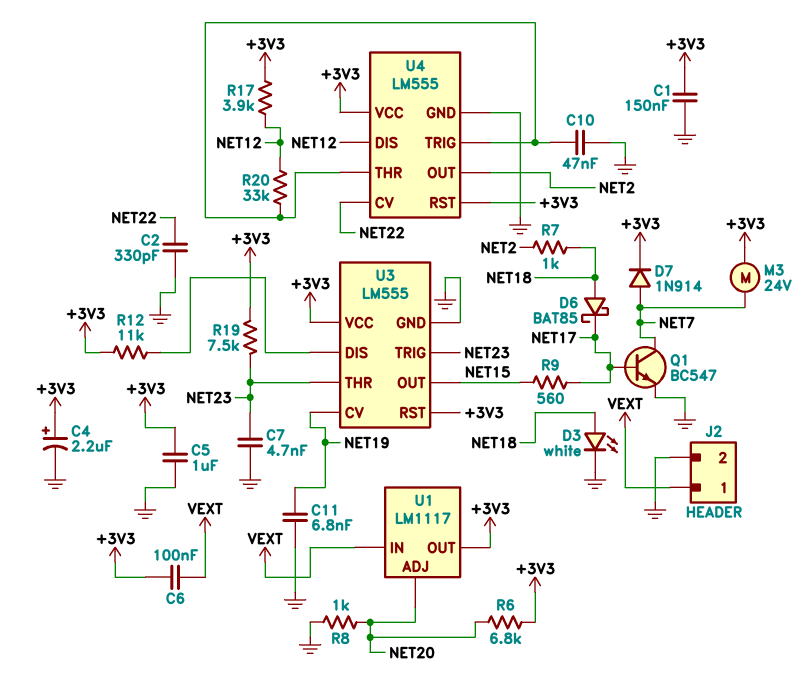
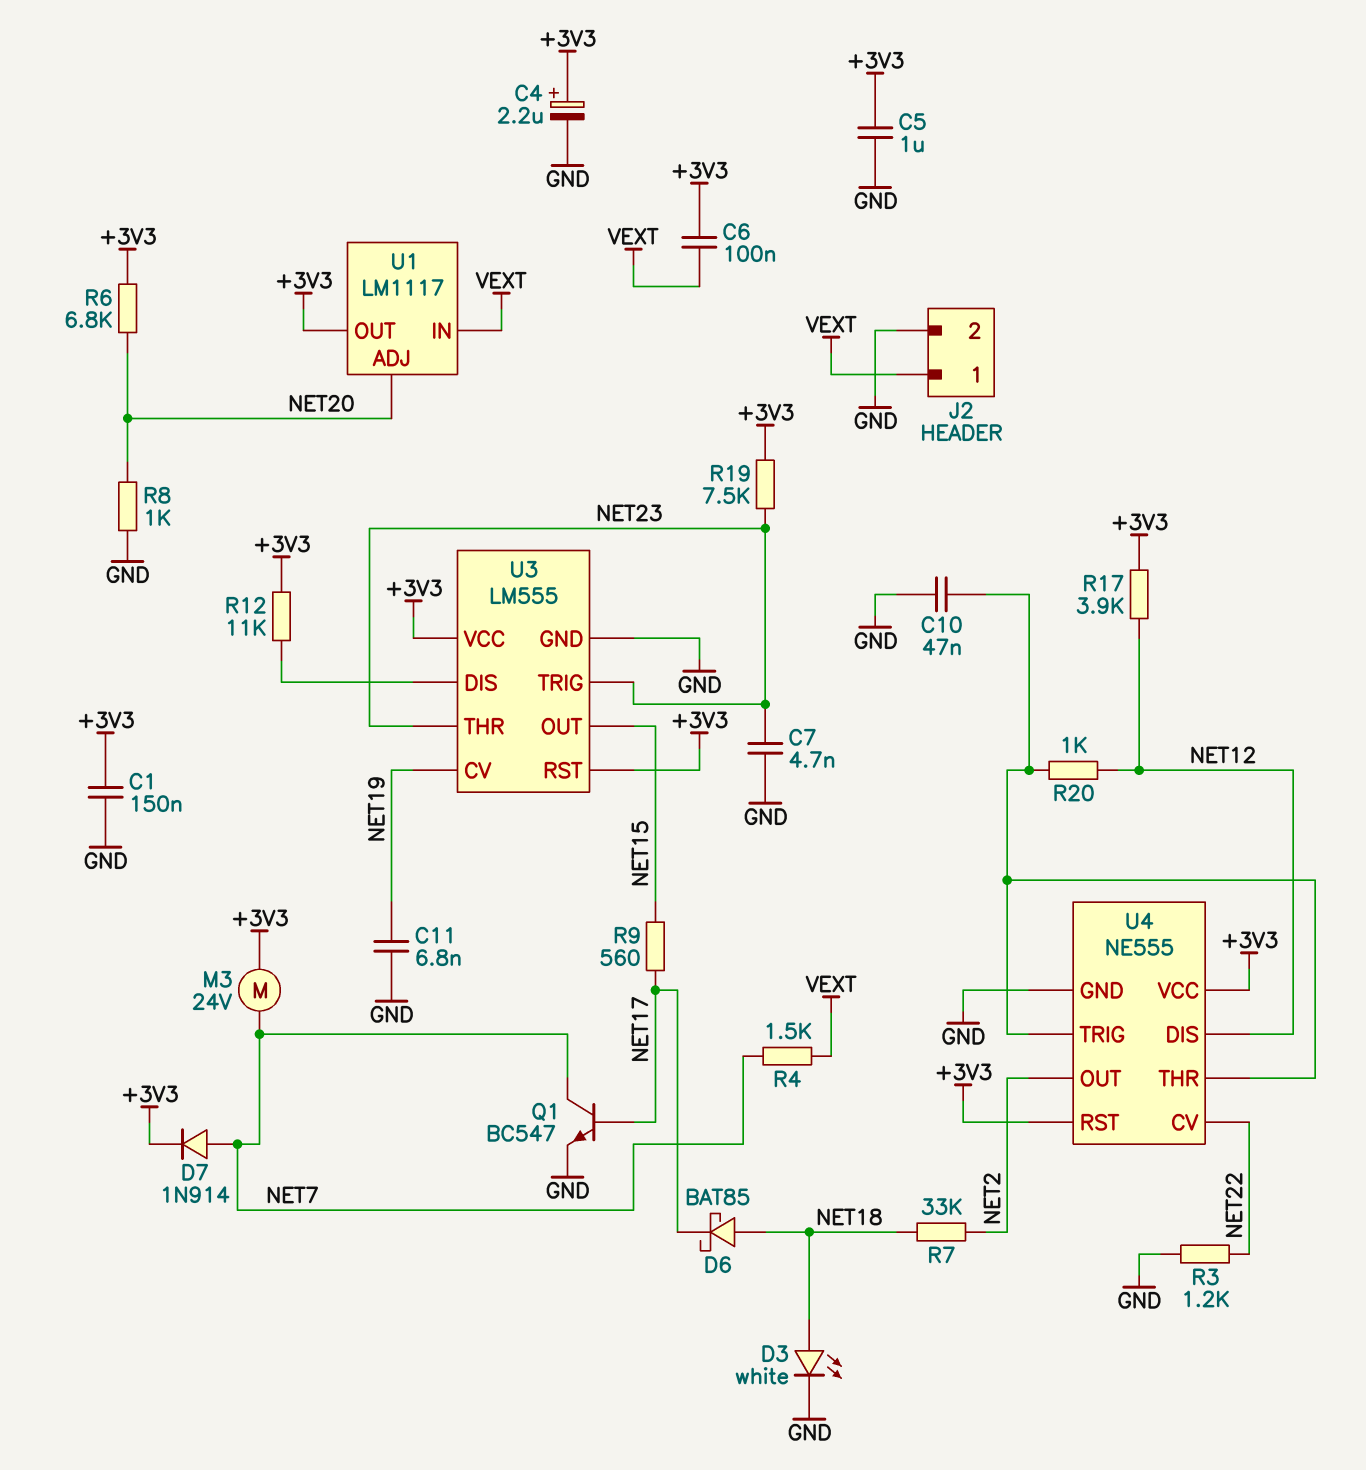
C2: 330pF (GND, NET22) -> none
R3: none -> 1.2k (GND, NET22)
R4: none -> 1.5k (NET7, VEXT)
R7: 1k (NET2, NET18) -> 33k (NET2, NET18)
R20: 33k (NET12, U4/THR) -> 1k (NET12, U4/THR)
U4: LM555 -> NE555

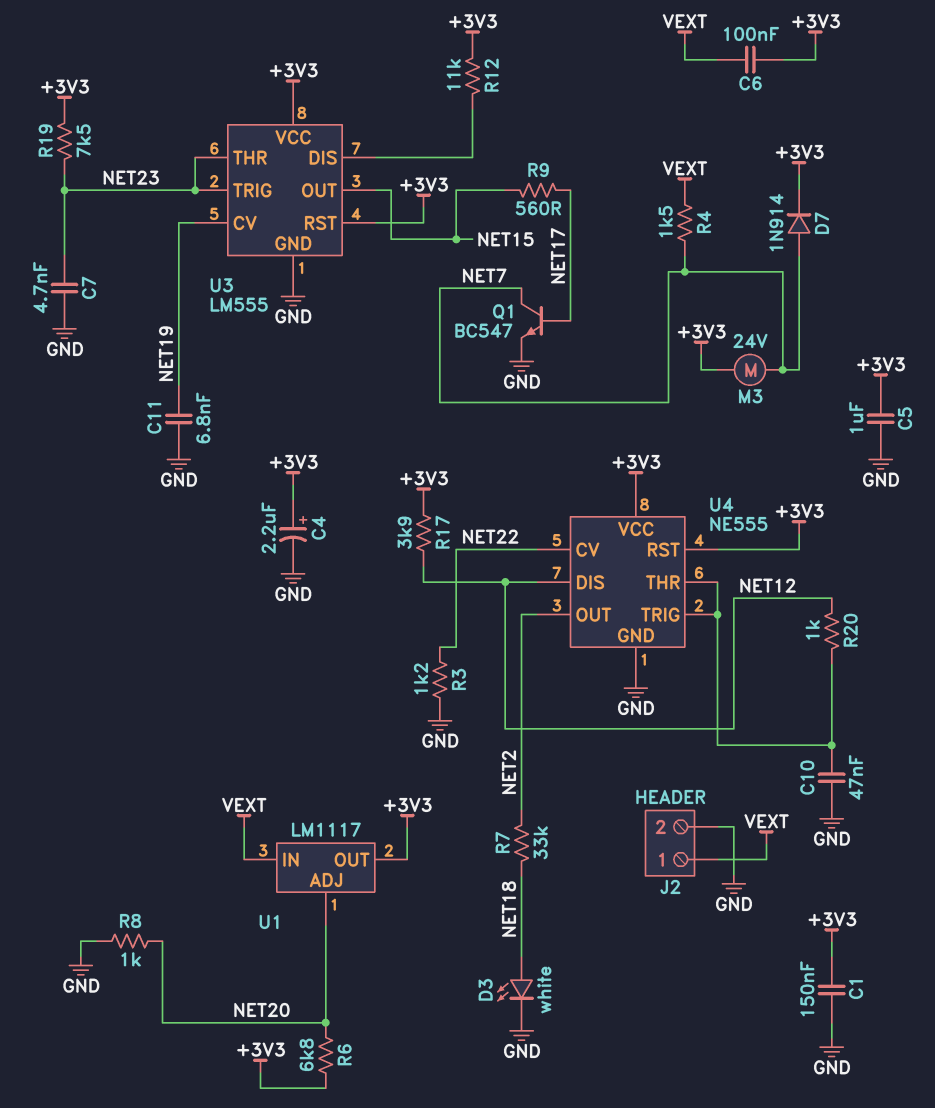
D6: schottky BAT85 (A NET18, K NET17) -> none

